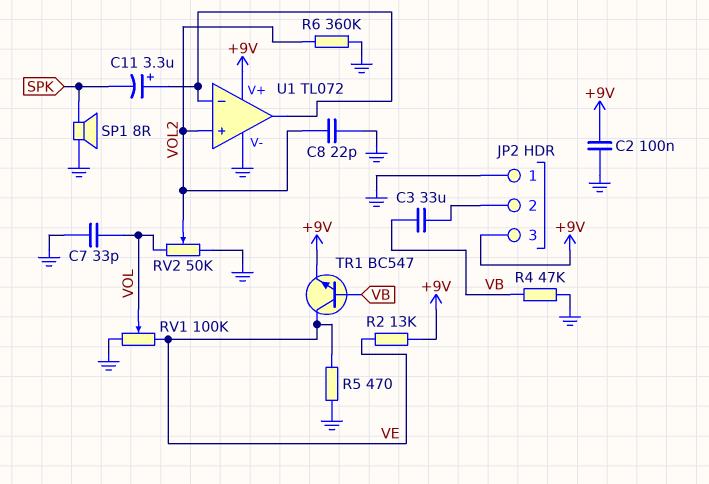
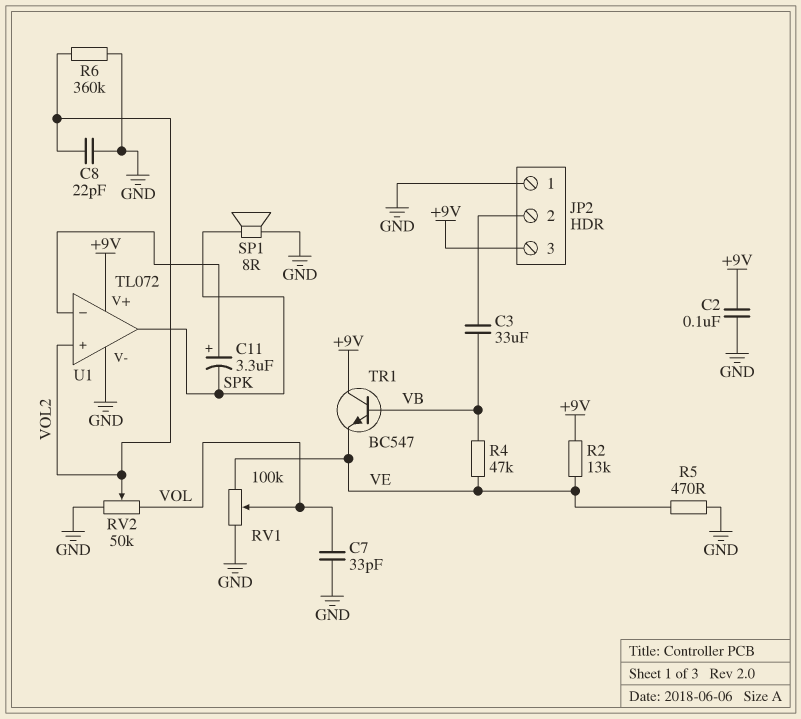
R4: 47k (GND, VB) -> 47k (VB, VE)
TR1: NPN BC547 (B VB, C VE, E +9V) -> NPN BC547 (B VB, C +9V, E VE)
U1 pin out: U1/in- -> SPK

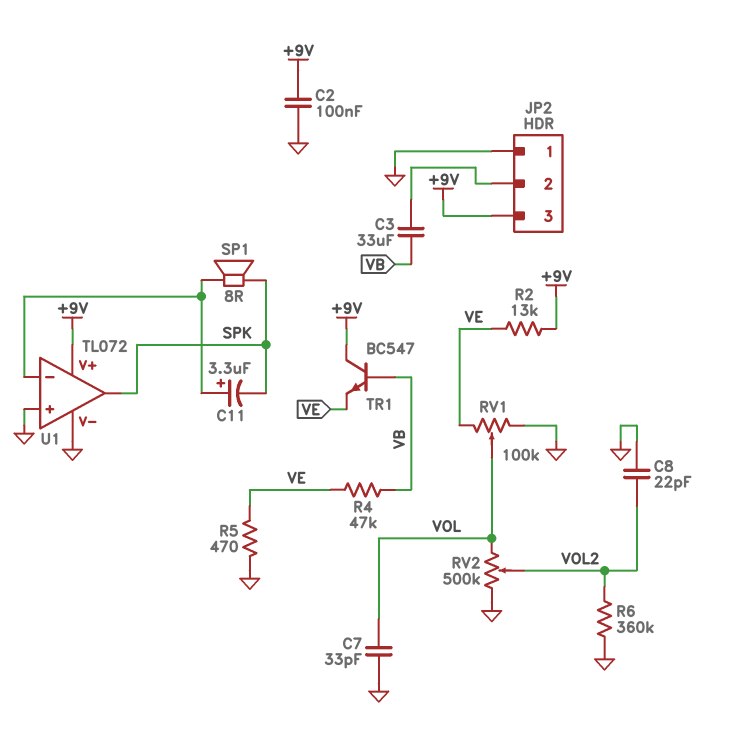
RV2: 50k (GND, VOL, wiper VOL2) -> 500k (GND, VOL, wiper VOL2)
SP1: speaker 8R (GND, SPK) -> speaker 8R (SPK, U1/in-)
U1 pin in+: VOL2 -> GND

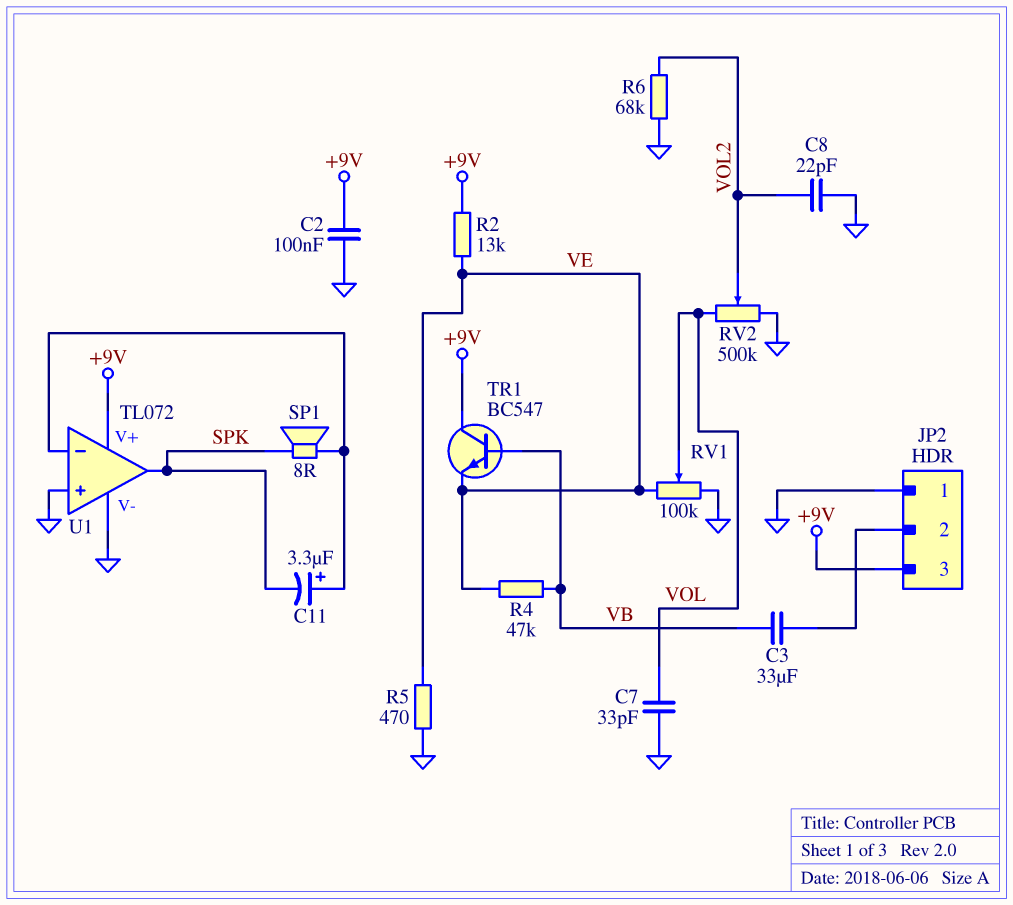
R6: 360k (GND, VOL2) -> 68k (GND, VOL2)

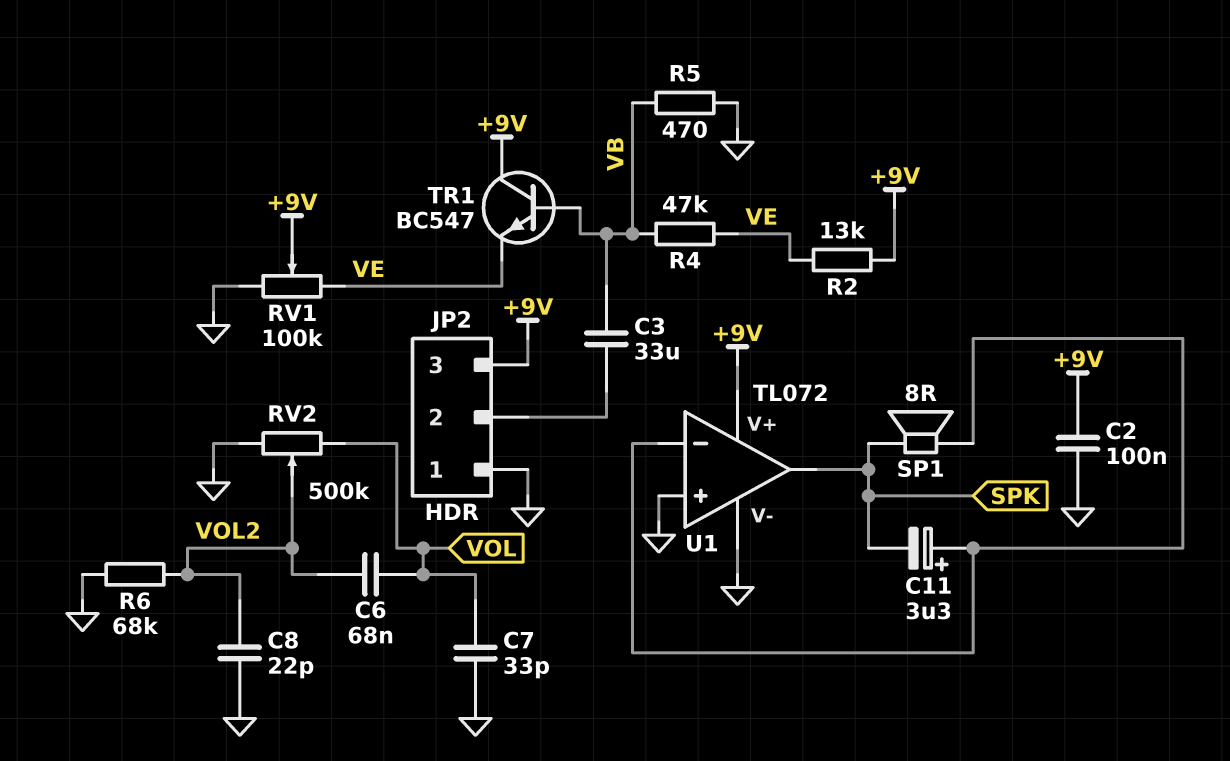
C6: none -> 68nF (VOL, VOL2)
R5: 470 (GND, VE) -> 470 (GND, VB)
RV1: 100k (GND, VE, wiper VOL) -> 100k (GND, VE, wiper +9V)

